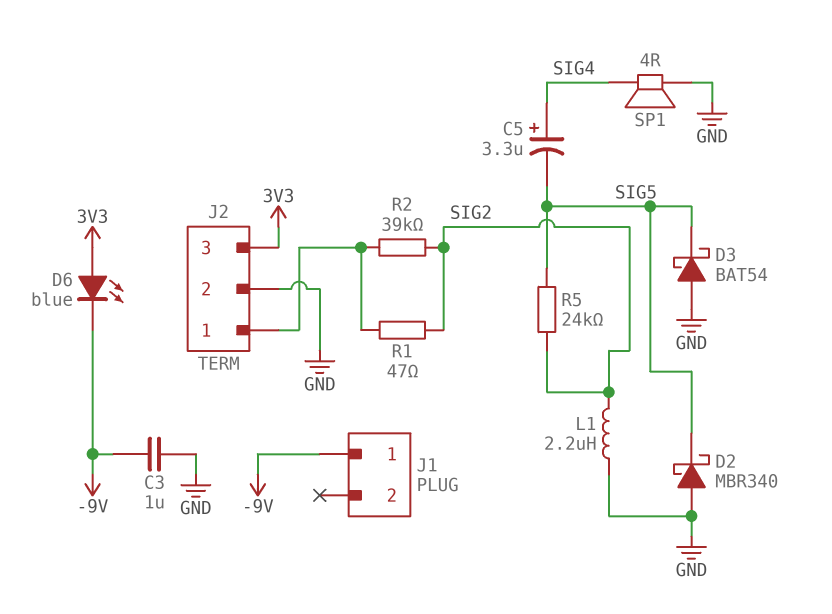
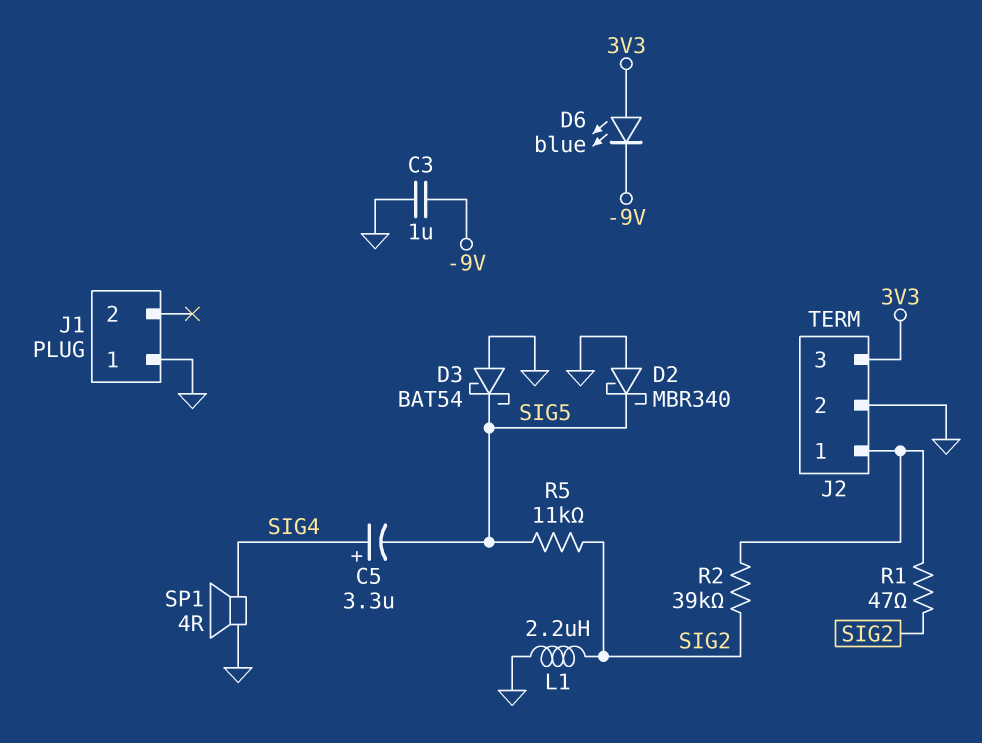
J1 pin 1: -9V -> GND
R5: 24k (SIG2, SIG5) -> 11k (SIG2, SIG5)

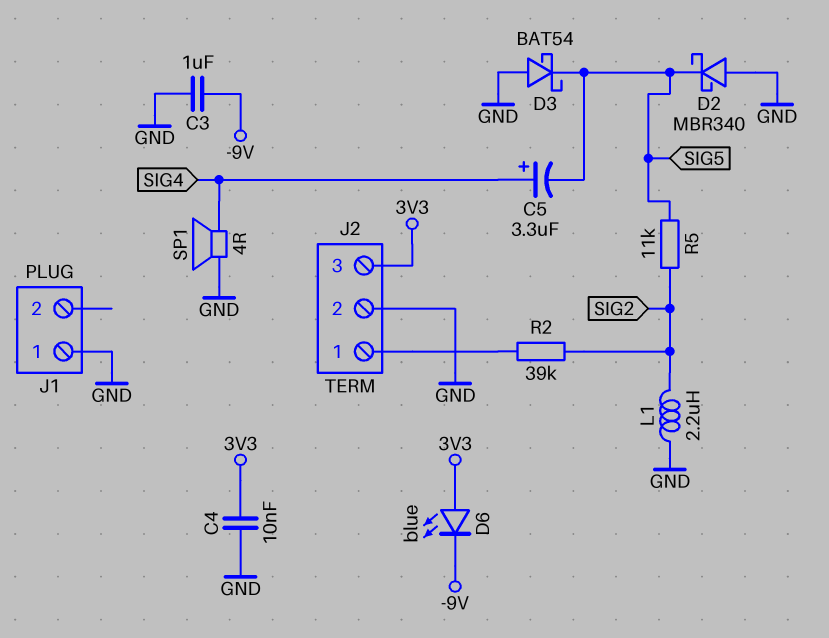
C4: none -> 10nF (3V3, GND)
R1: 47 (J2/1, SIG2) -> none

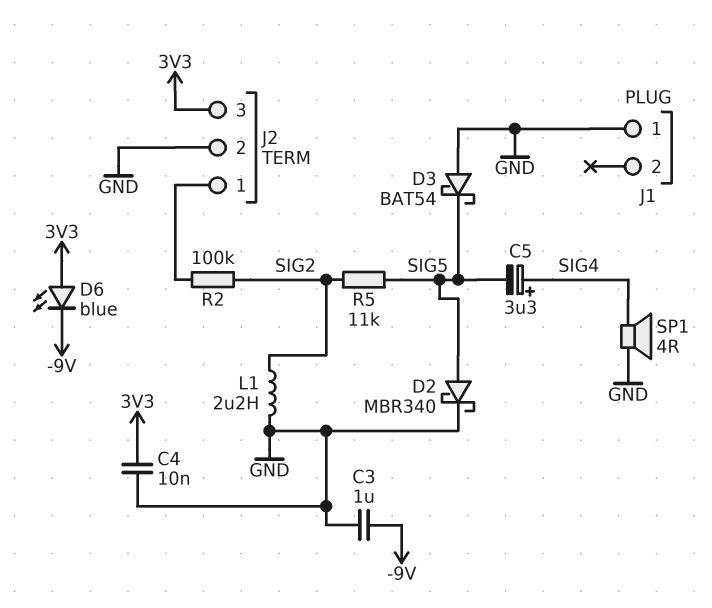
D2: schottky MBR340 (A GND, K SIG5) -> schottky MBR340 (A SIG5, K GND)
R2: 39k (J2/1, SIG2) -> 100k (J2/1, SIG2)

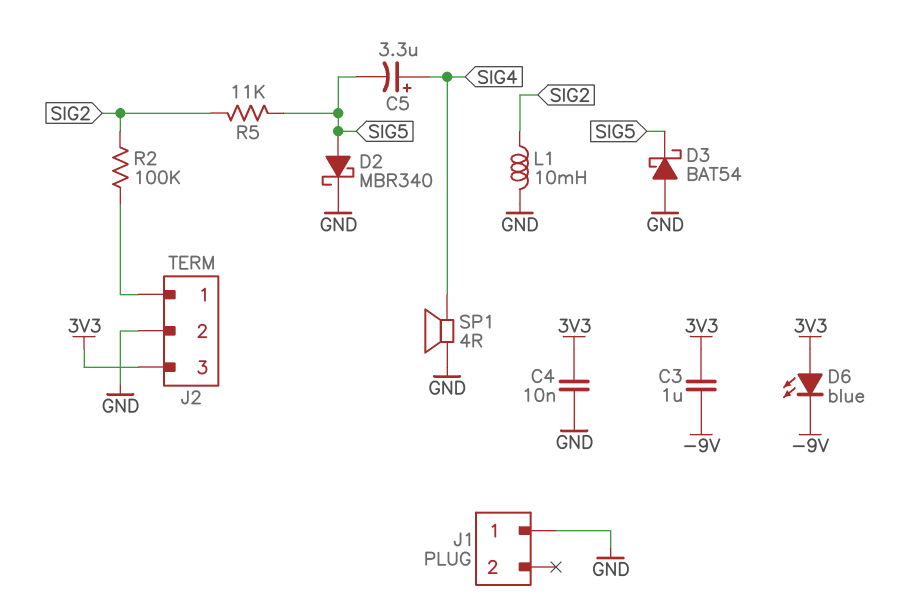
C3: 1uF (-9V, GND) -> 1uF (-9V, 3V3)
L1: 2.2uH (GND, SIG2) -> 10mH (GND, SIG2)

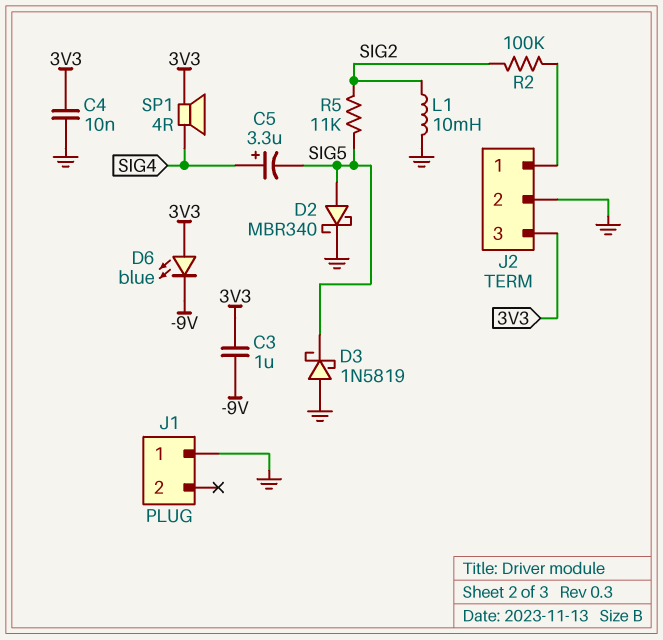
D3: schottky BAT54 (A GND, K SIG5) -> schottky 1N5819 (A GND, K SIG5)
SP1: speaker 4R (GND, SIG4) -> speaker 4R (3V3, SIG4)

